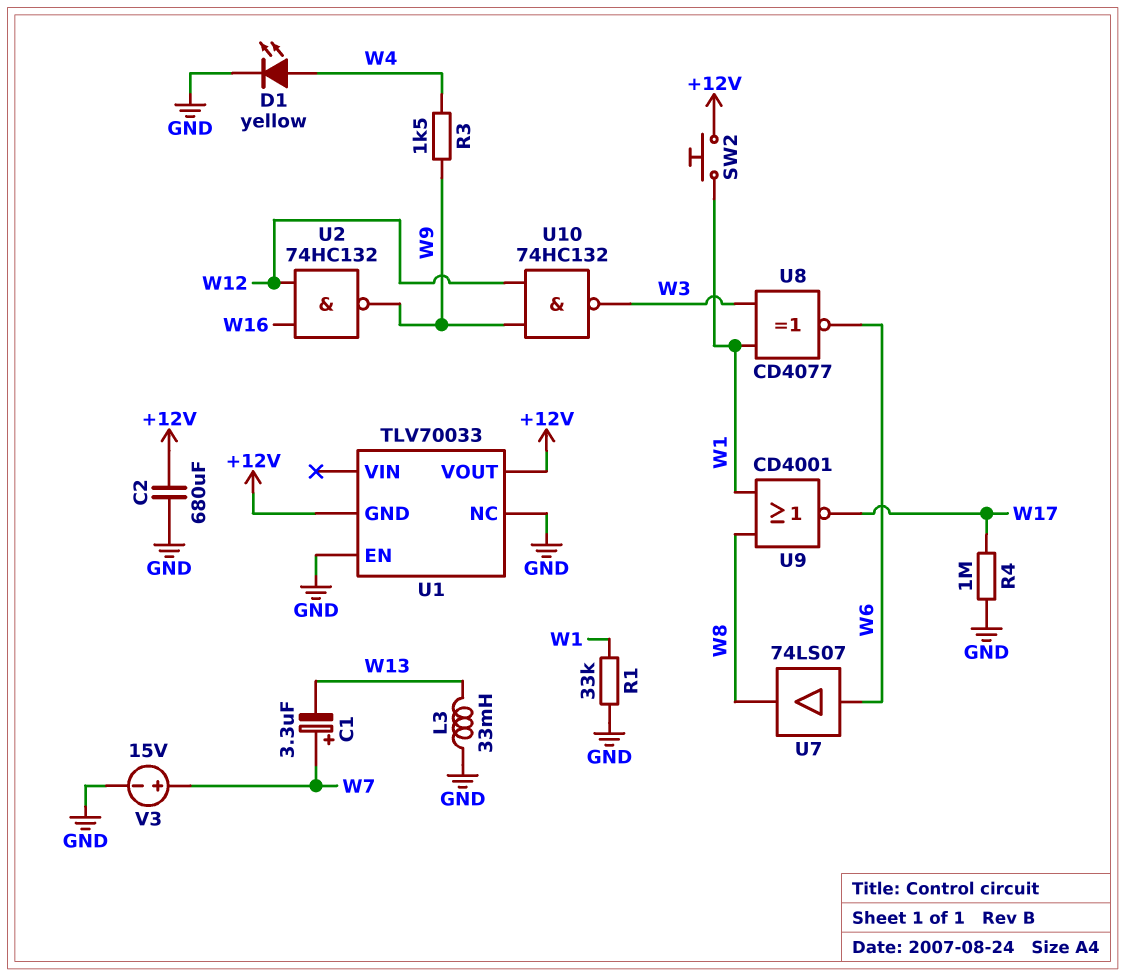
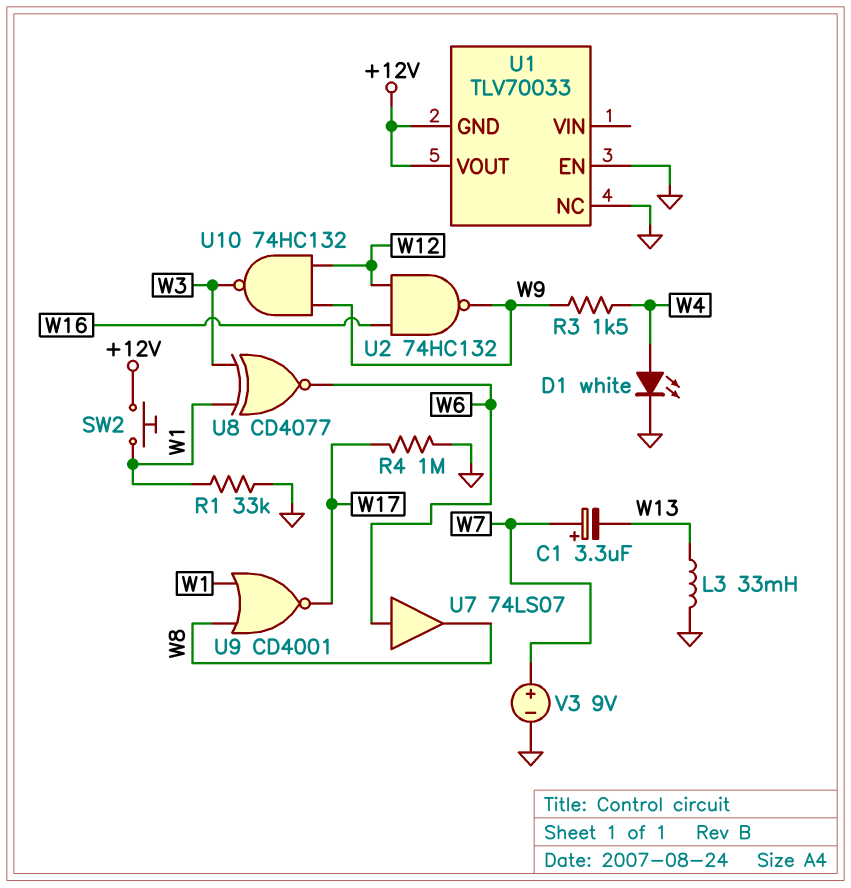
C2: 680uF (+12V, GND) -> none
D1: LED yellow (A W4, K GND) -> LED white (A W4, K GND)
V3: 15V (plus W7, minus GND) -> 9V (plus W7, minus GND)

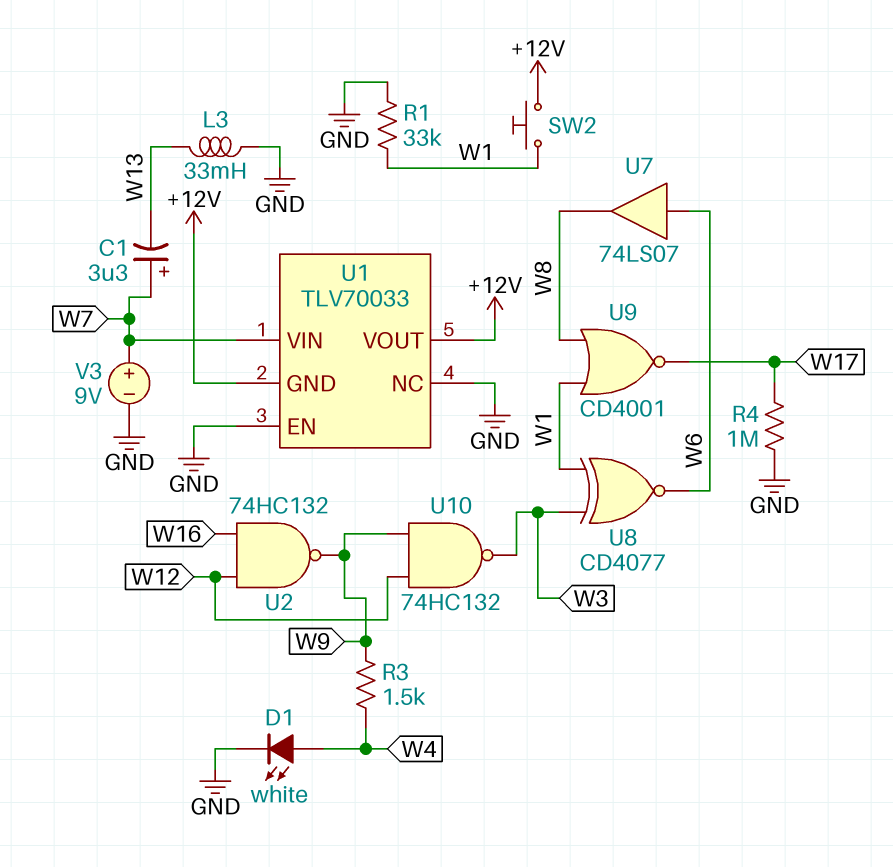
U1 pin VIN: none -> W7

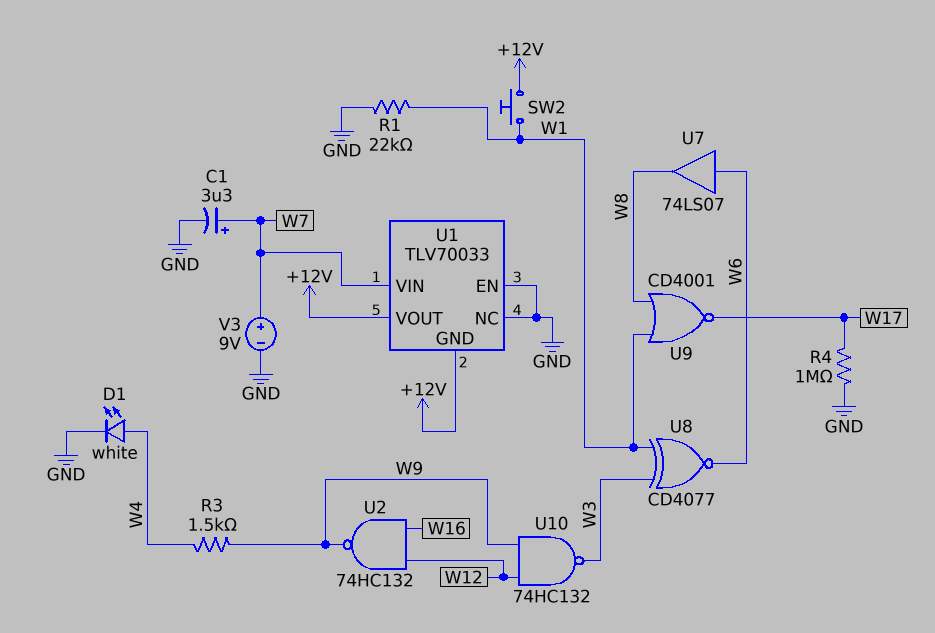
C1: 3.3uF (plus W7, minus W13) -> 3.3uF (plus W7, minus GND)
L3: 33mH (GND, W13) -> none
R1: 33k (GND, W1) -> 22k (GND, W1)

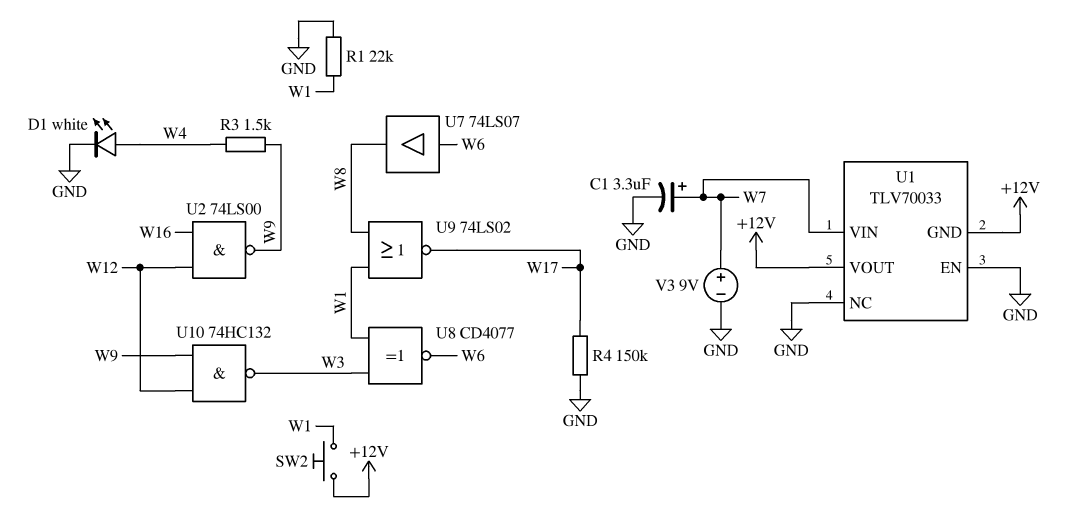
R4: 1M (GND, W17) -> 150k (GND, W17)
U2: NAND 74HC132 (in W12, in W16, out W9) -> NAND 74LS00 (in W12, in W16, out W9)
U9: NOR CD4001 (in W1, in W8, out W17) -> NOR 74LS02 (in W1, in W8, out W17)

